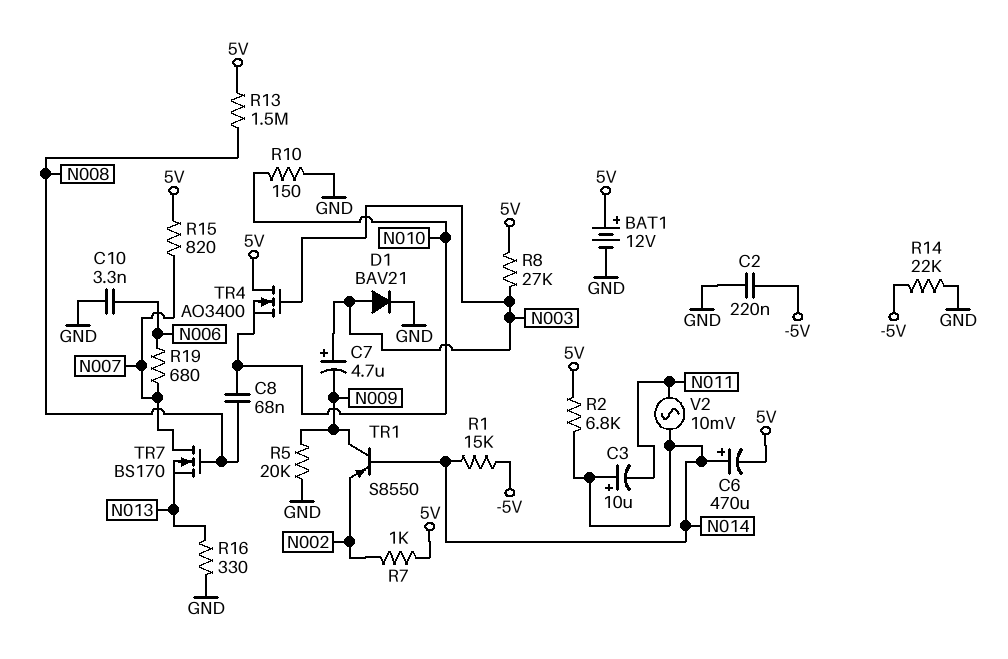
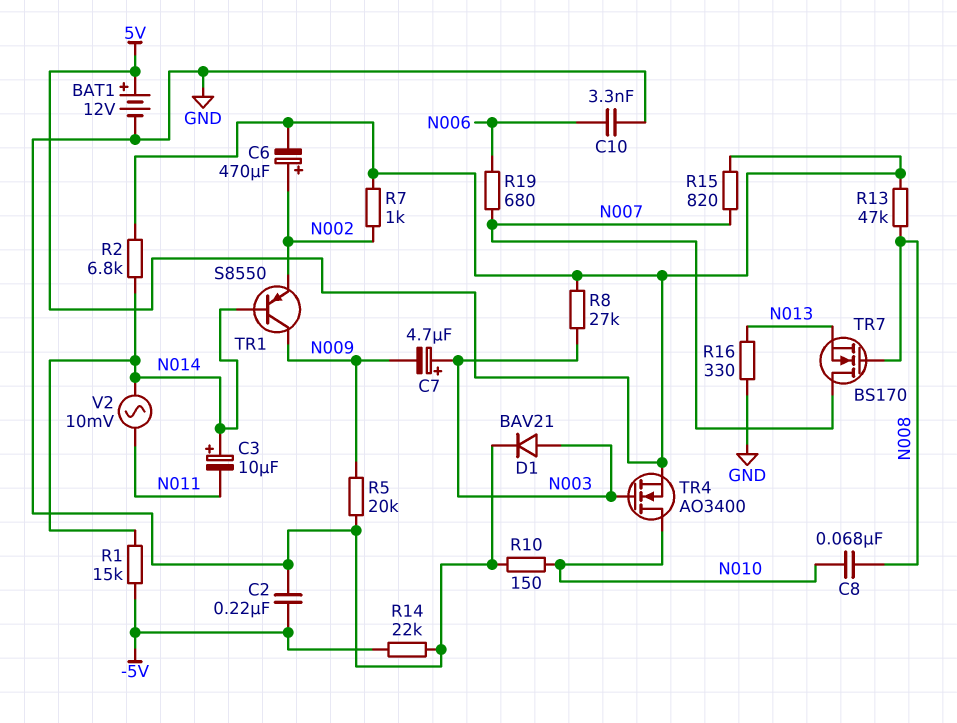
C6: 470uF (plus N014, minus 5V) -> 470uF (plus N002, minus 5V)
R13: 1.5M (5V, N008) -> 47k (5V, N008)
TR4: NMOS AO3400 (G N003, D 5V, S N010) -> NMOS AO3400 (G N003, D N010, S 5V)

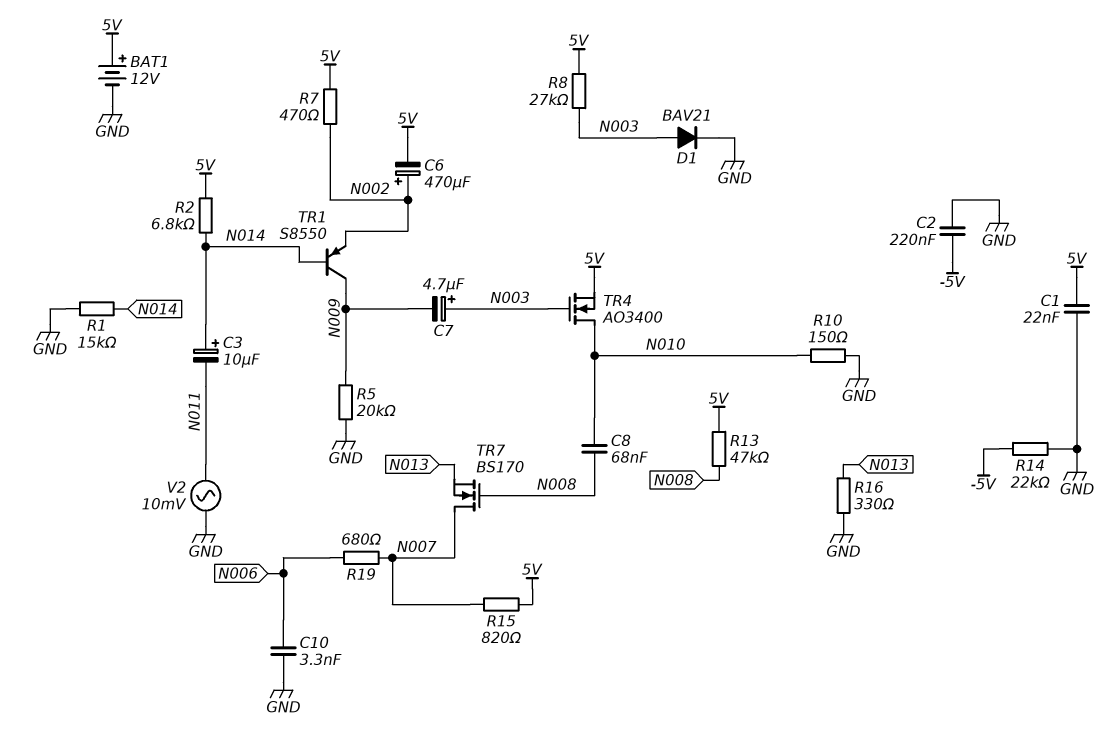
C1: none -> 22nF (5V, GND)
R1: 15k (-5V, N014) -> 15k (GND, N014)
R7: 1k (5V, N002) -> 470 (5V, N002)
V2: AC 10mV (N011, N014) -> AC 10mV (GND, N011)

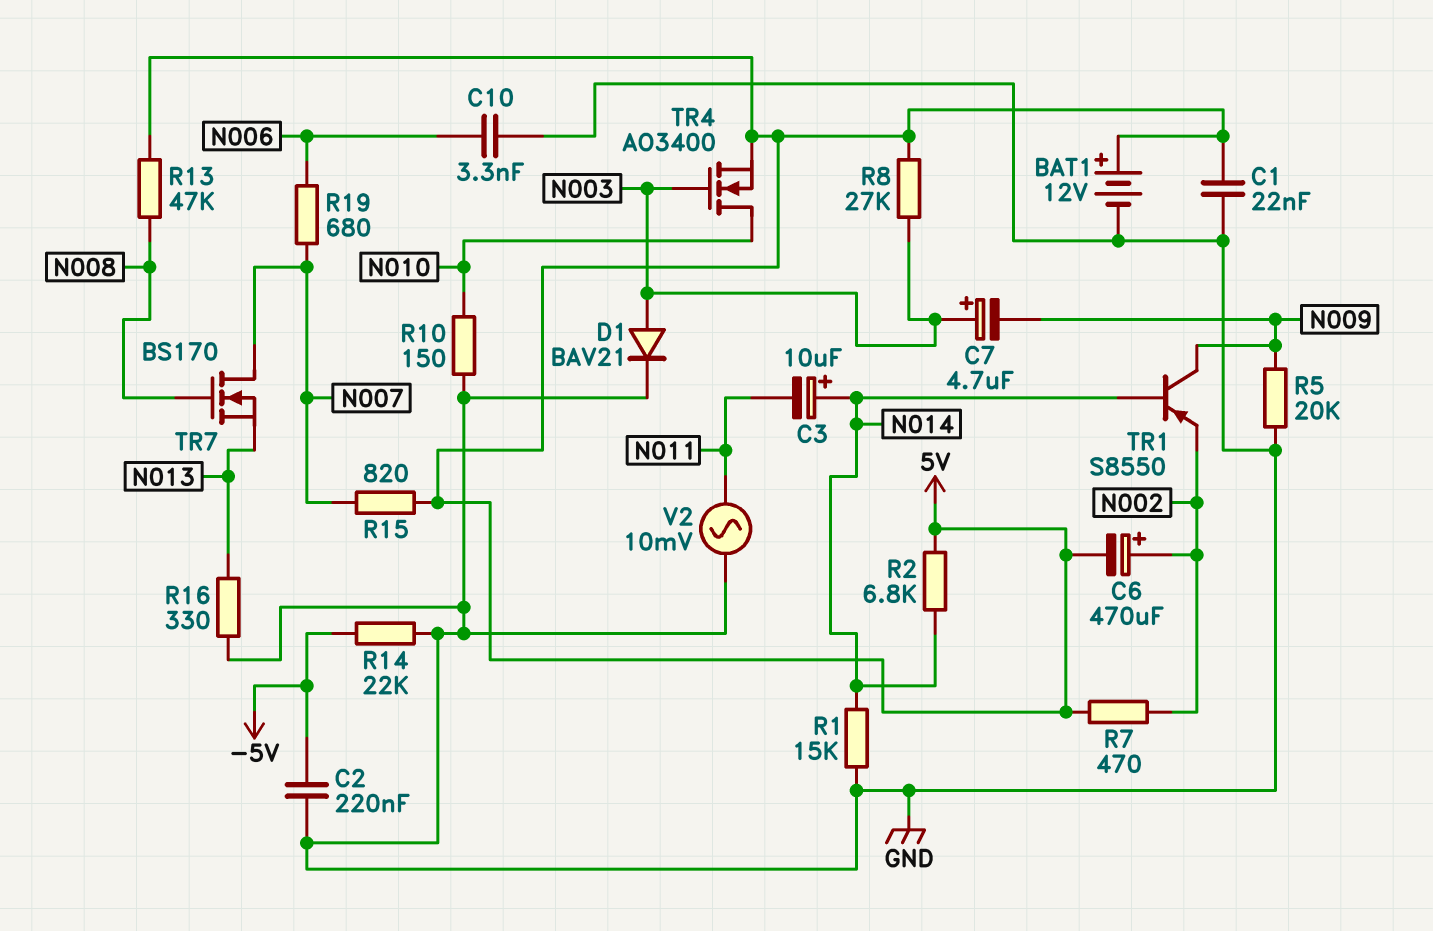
C8: 68nF (N008, N010) -> none

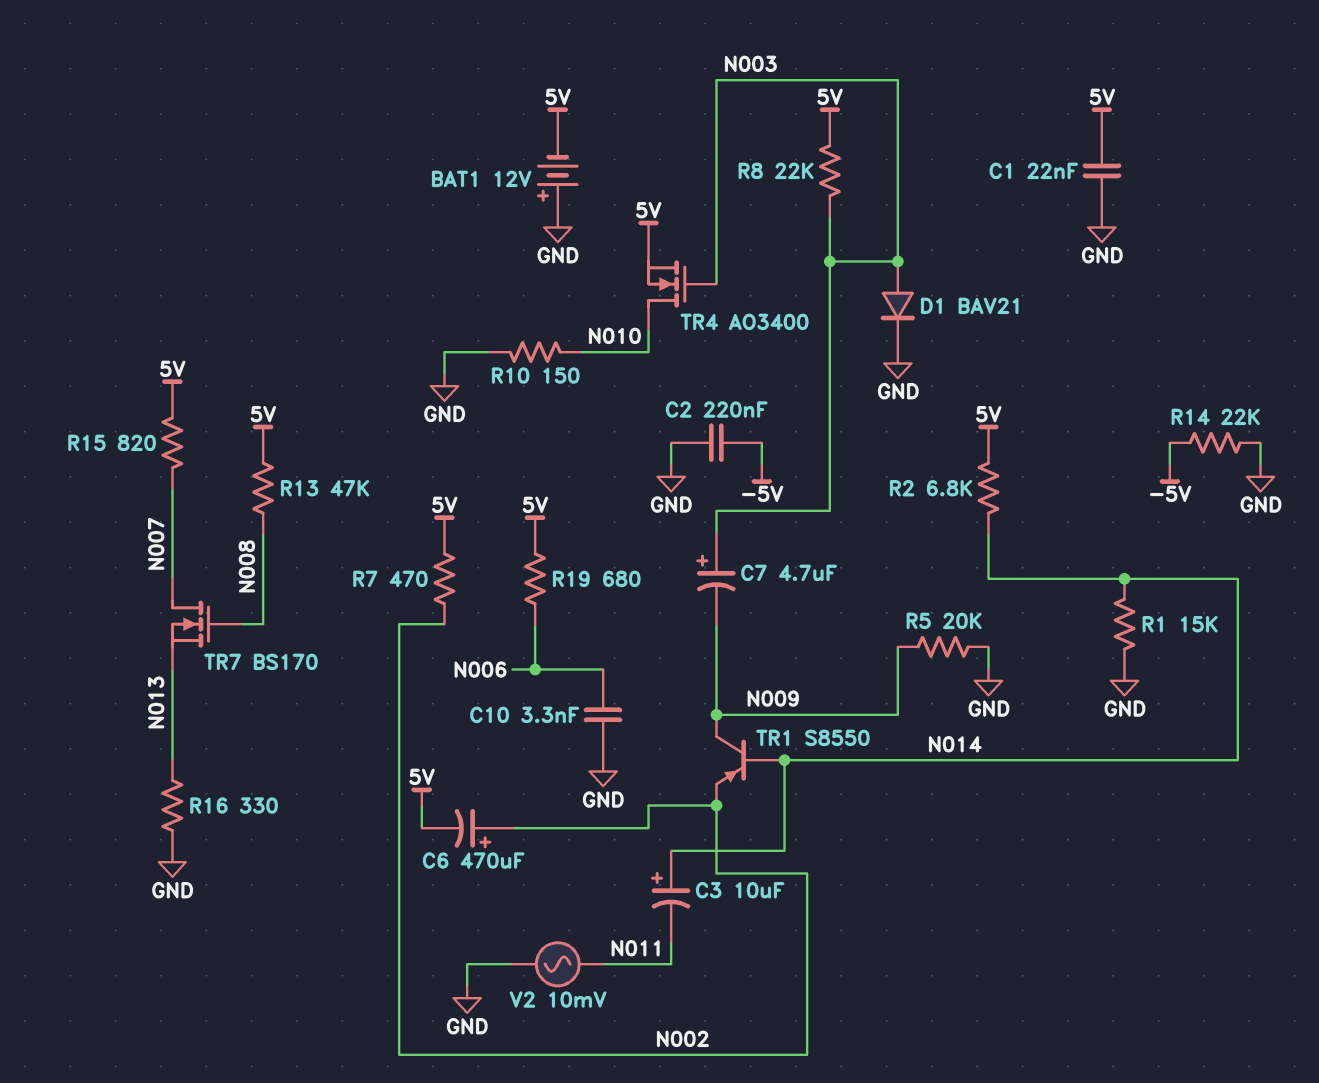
BAT1: 12V (plus 5V, minus GND) -> 12V (plus GND, minus 5V)
R8: 27k (5V, N003) -> 22k (5V, N003)
R19: 680 (N006, N007) -> 680 (5V, N006)

